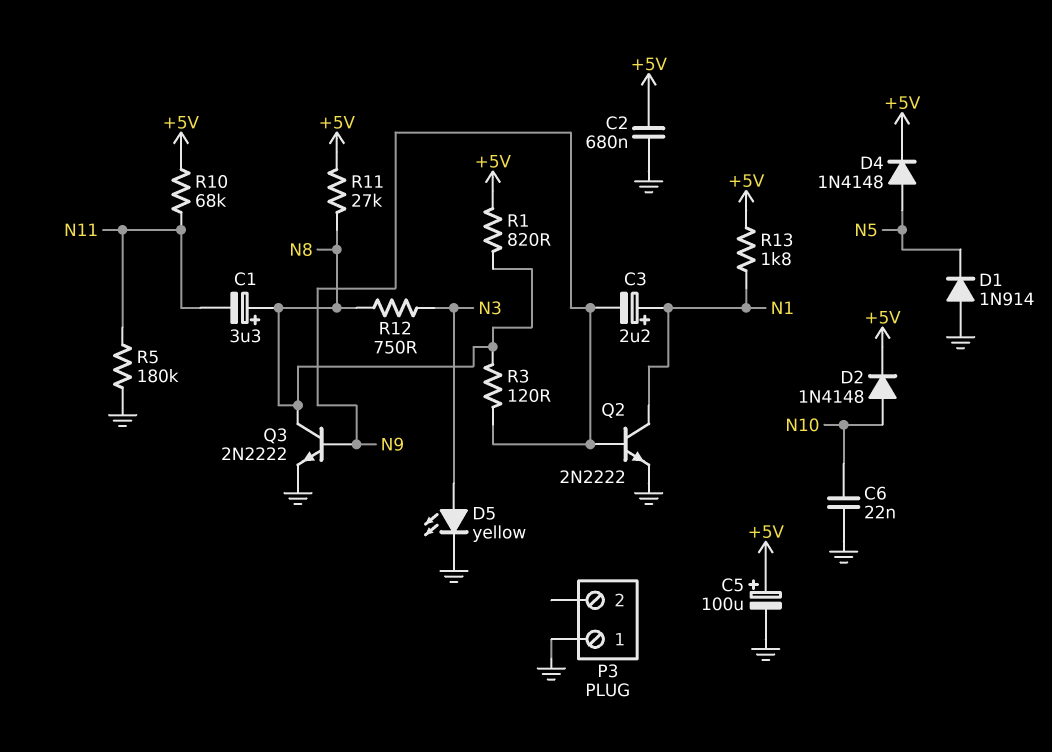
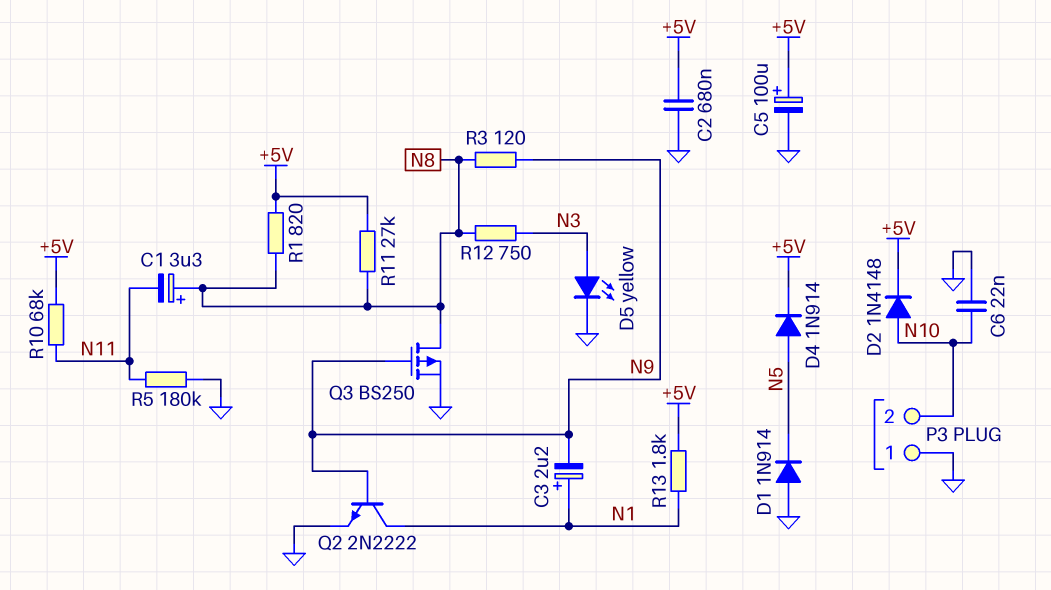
D4: diode 1N4148 (A N5, K +5V) -> diode 1N914 (A N5, K +5V)
P3 pin 2: none -> N10
Q3: NPN 2N2222 (B N9, C N8, E GND) -> PMOS BS250 (G N9, D N8, S GND)

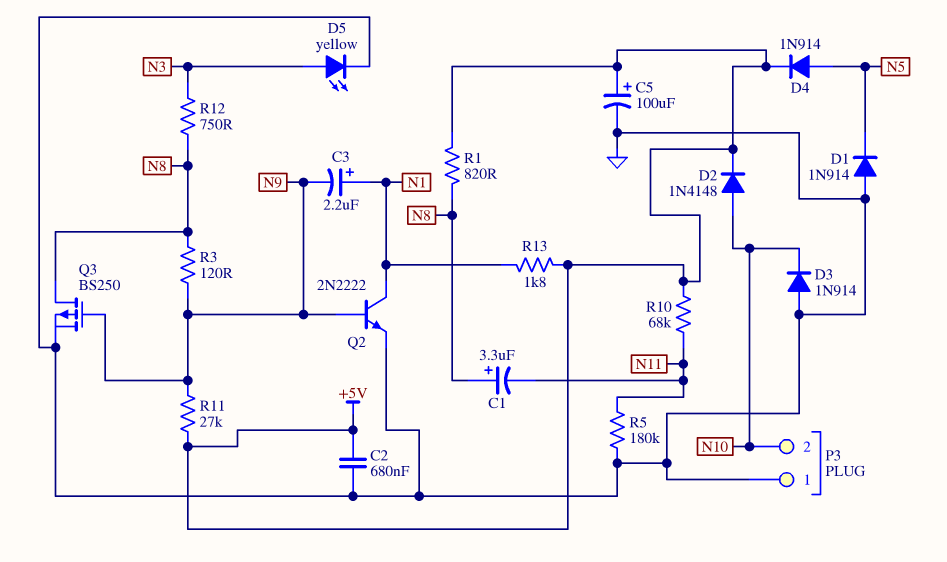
C6: 22nF (GND, N10) -> none
D3: none -> diode 1N914 (A GND, K N10)
R11: 27k (+5V, N8) -> 27k (+5V, N9)

